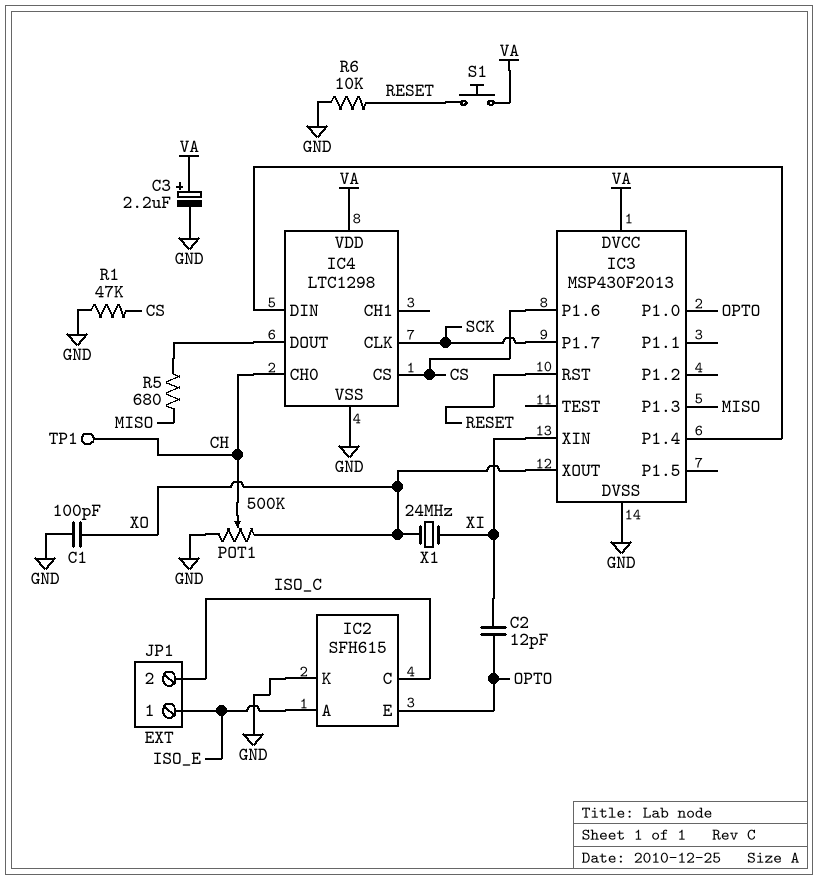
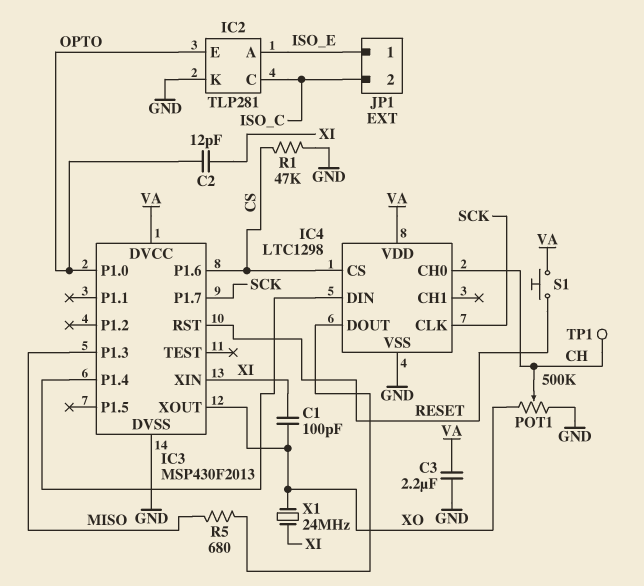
C1: 100pF (GND, XO) -> 100pF (XI, XO)
C3: 2.2uF (plus VA, minus GND) -> 2.2uF (GND, VA)
IC2: SFH615 -> TLP281
R6: 10k (GND, RESET) -> none

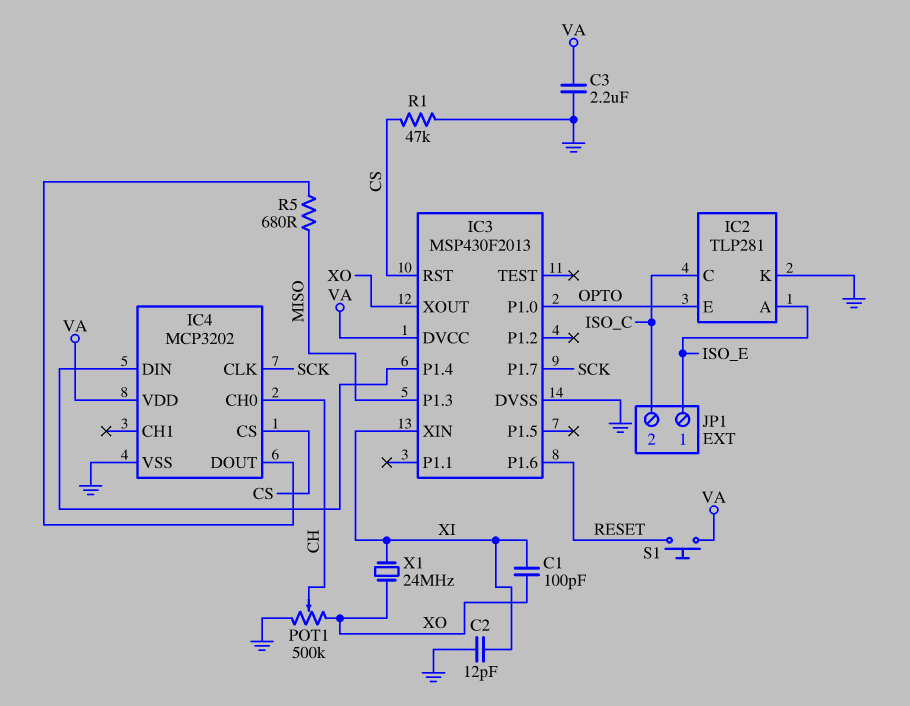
C2: 12pF (OPTO, XI) -> 12pF (GND, XI)
IC3 pin P1.6: CS -> RESET
IC3 pin RST: RESET -> CS
IC4: LTC1298 -> MCP3202
TP1: test point (CH) -> none

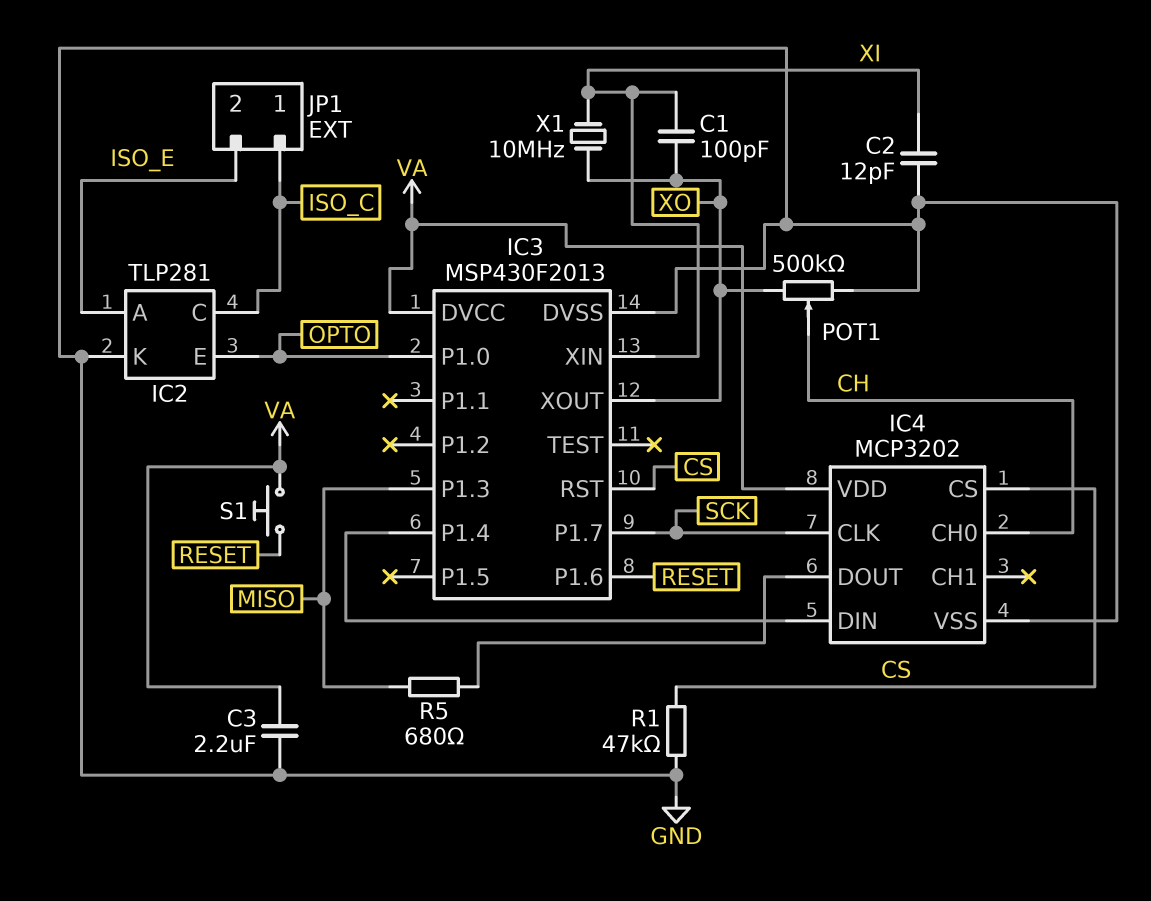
JP1 pin 1: ISO_E -> ISO_C
JP1 pin 2: ISO_C -> ISO_E
X1: 24MHz (XI, XO) -> 10MHz (XI, XO)

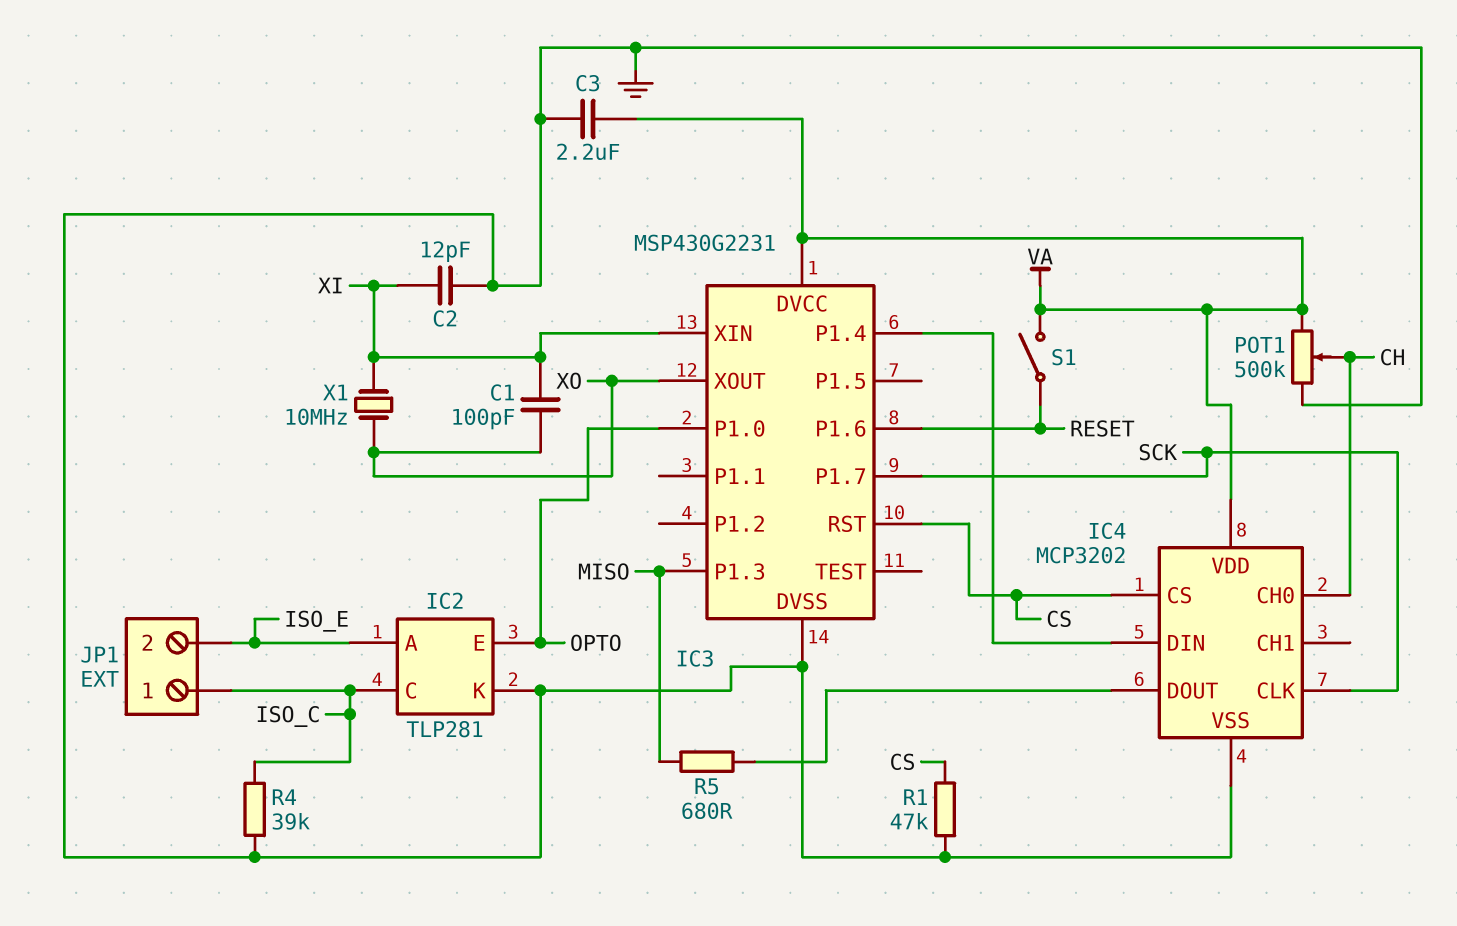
IC3: MSP430F2013 -> MSP430G2231
POT1: 500k (GND, XO, wiper CH) -> 500k (GND, VA, wiper CH)
R4: none -> 39k (GND, ISO_C)
S1: button (RESET, VA) -> switch (RESET, VA)

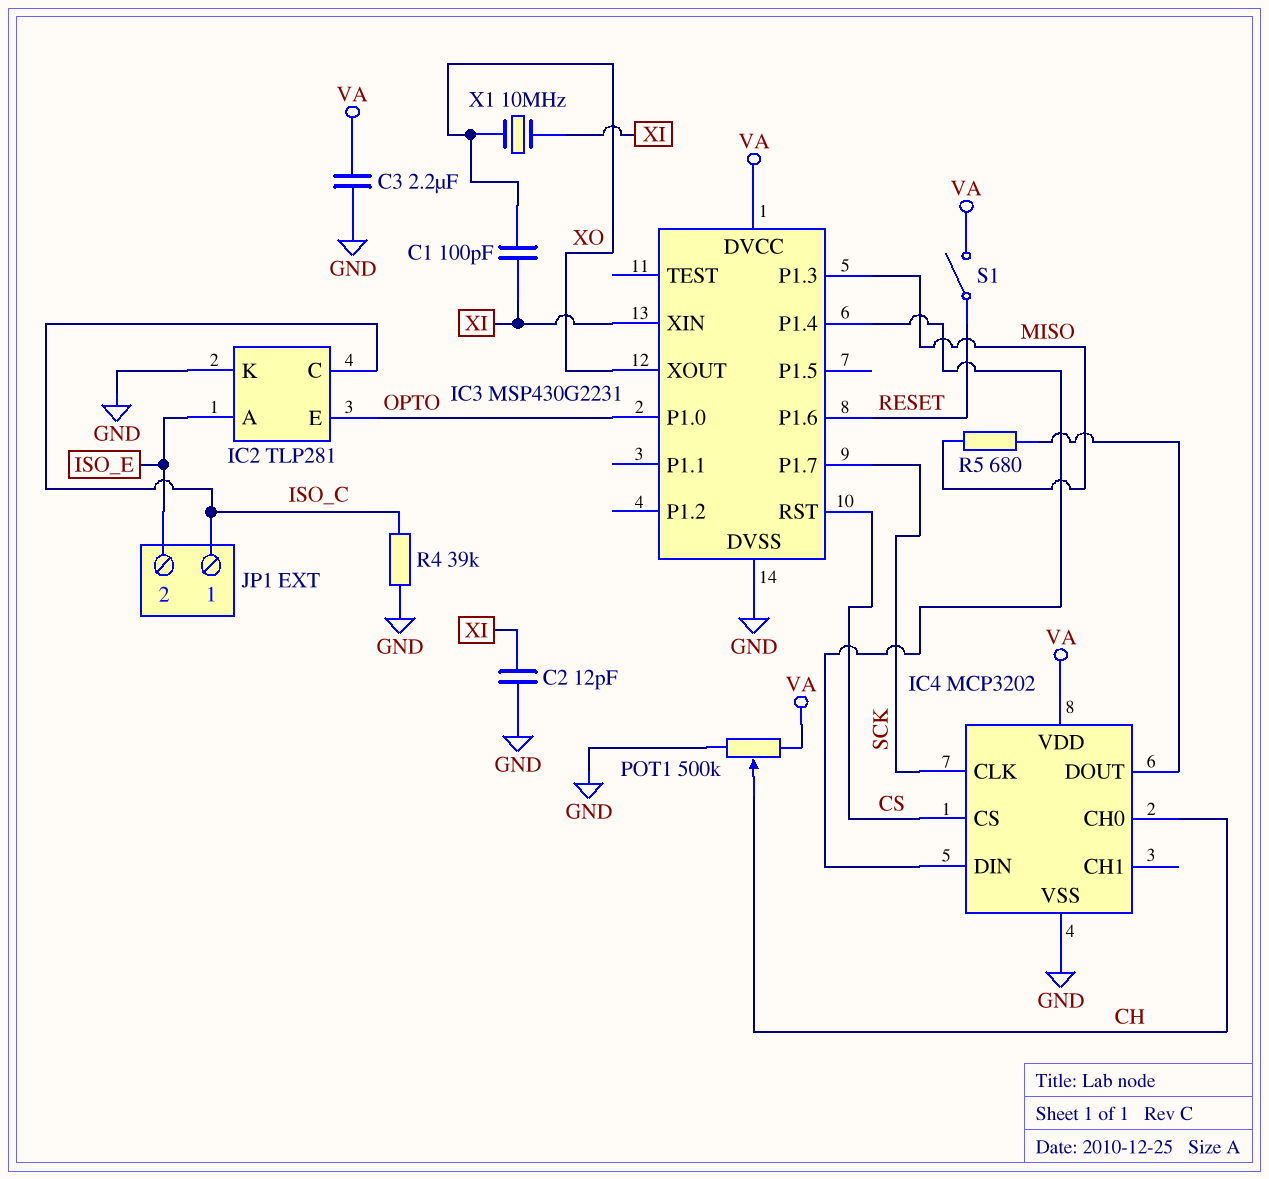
R1: 47k (CS, GND) -> none

